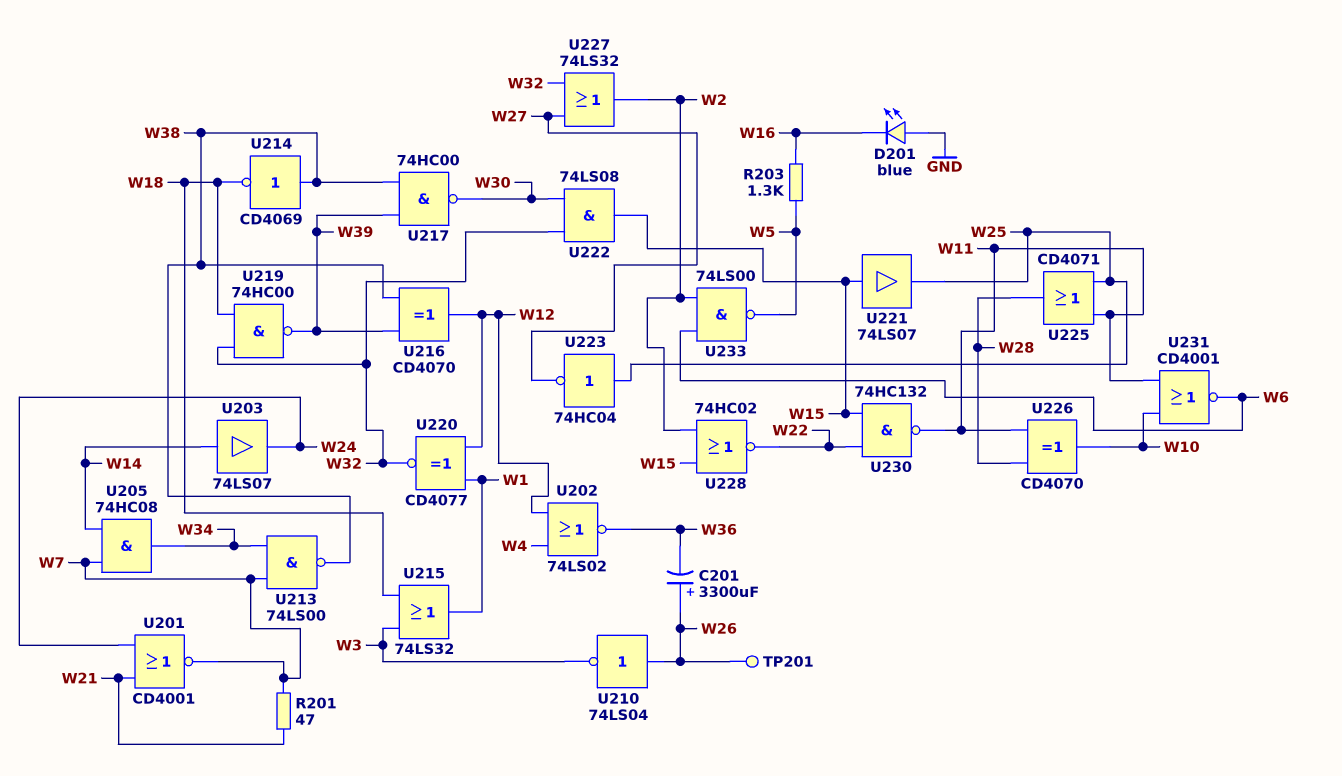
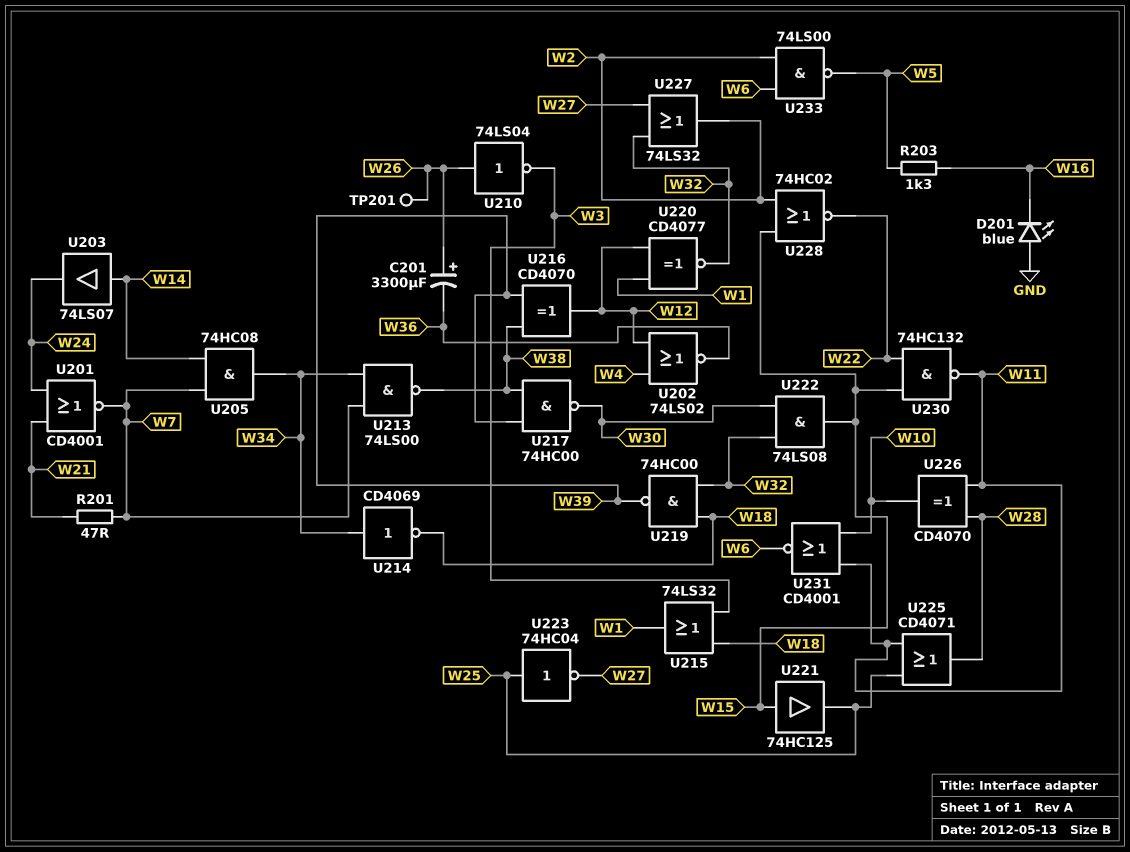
U214: NOT CD4069 (in W38, out W18) -> NOT CD4069 (in W34, out W18)
U221: buffer 74LS07 (in W15, out W25) -> buffer 74HC125 (in W15, out W25)

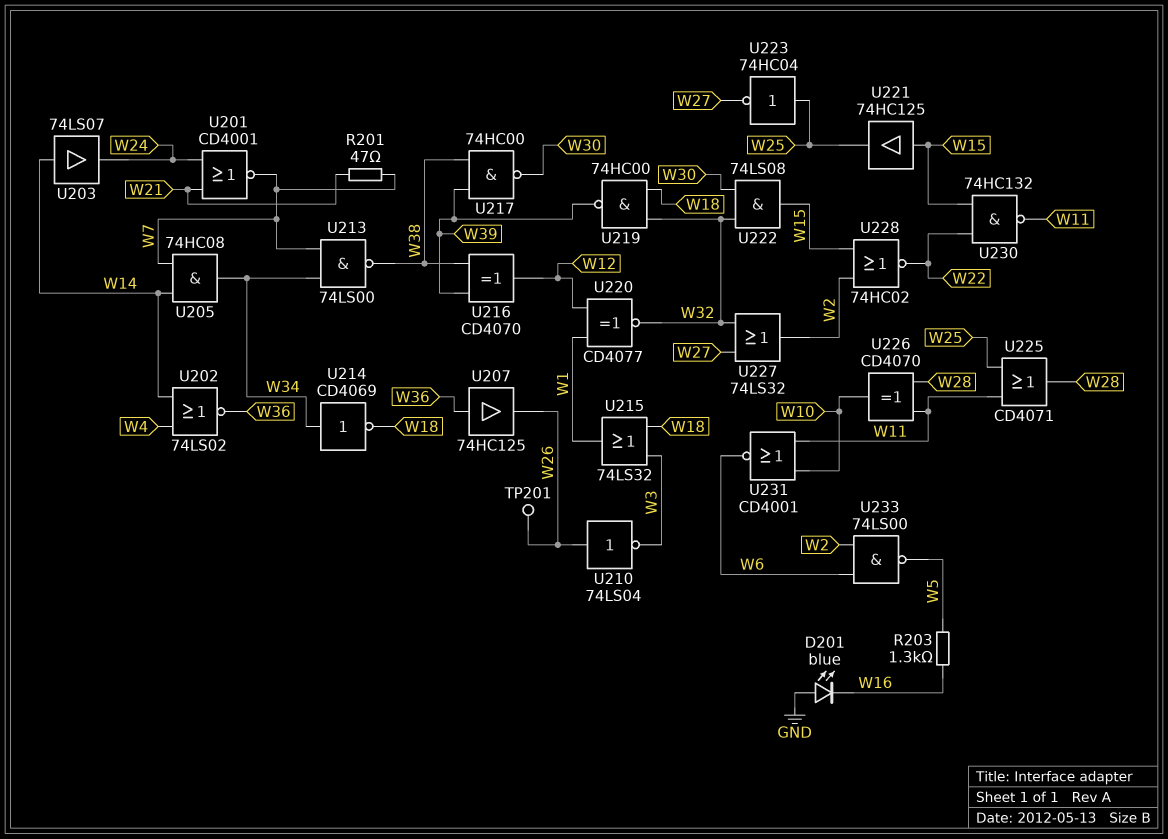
C201: 3300uF (plus W26, minus W36) -> none
U202: NOR 74LS02 (in W4, in W12, out W36) -> NOR 74LS02 (in W4, in W14, out W36)
U207: none -> buffer 74HC125 (in W36, out W26)

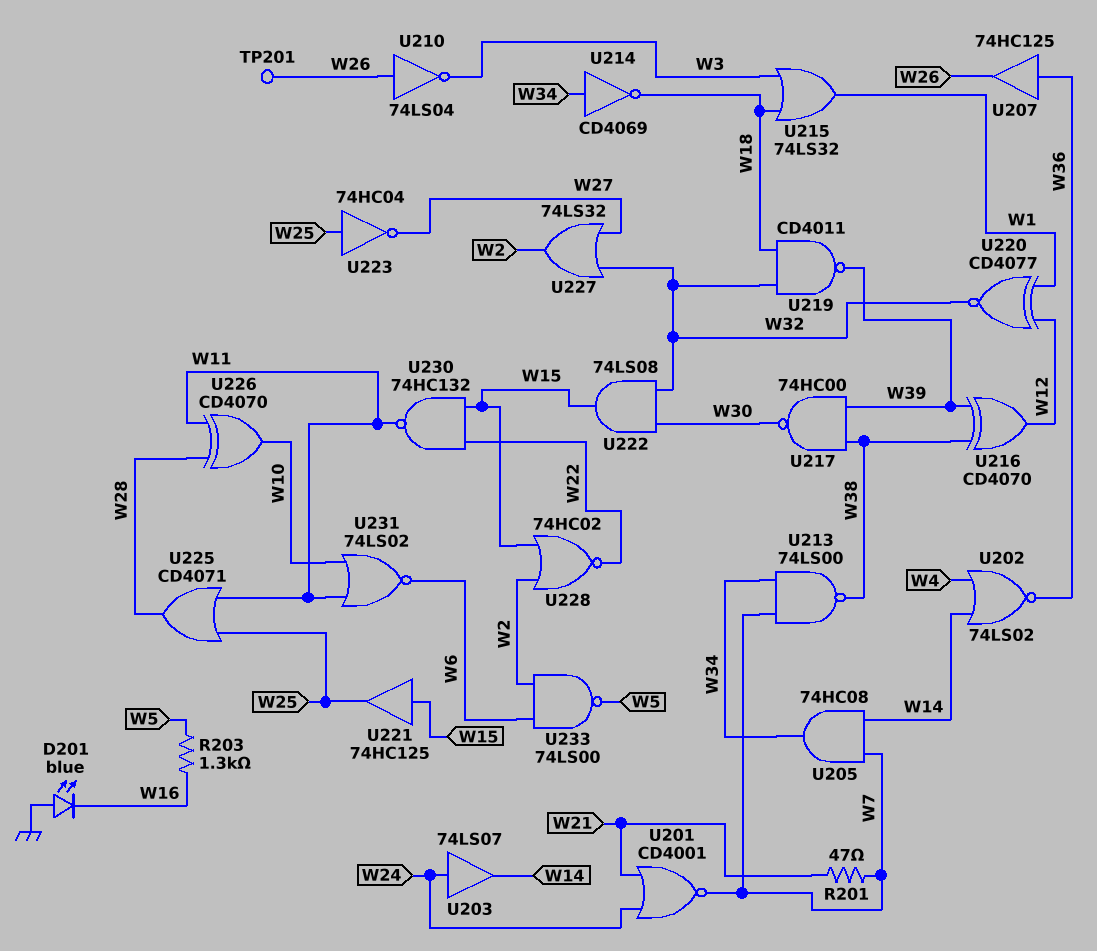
U203: buffer 74LS07 (in W14, out W24) -> buffer 74LS07 (in W24, out W14)
U219: NAND 74HC00 (in W18, in W32, out W39) -> NAND CD4011 (in W18, in W32, out W39)
U231: NOR CD4001 (in W10, in W11, out W6) -> NOR 74LS02 (in W10, in W11, out W6)

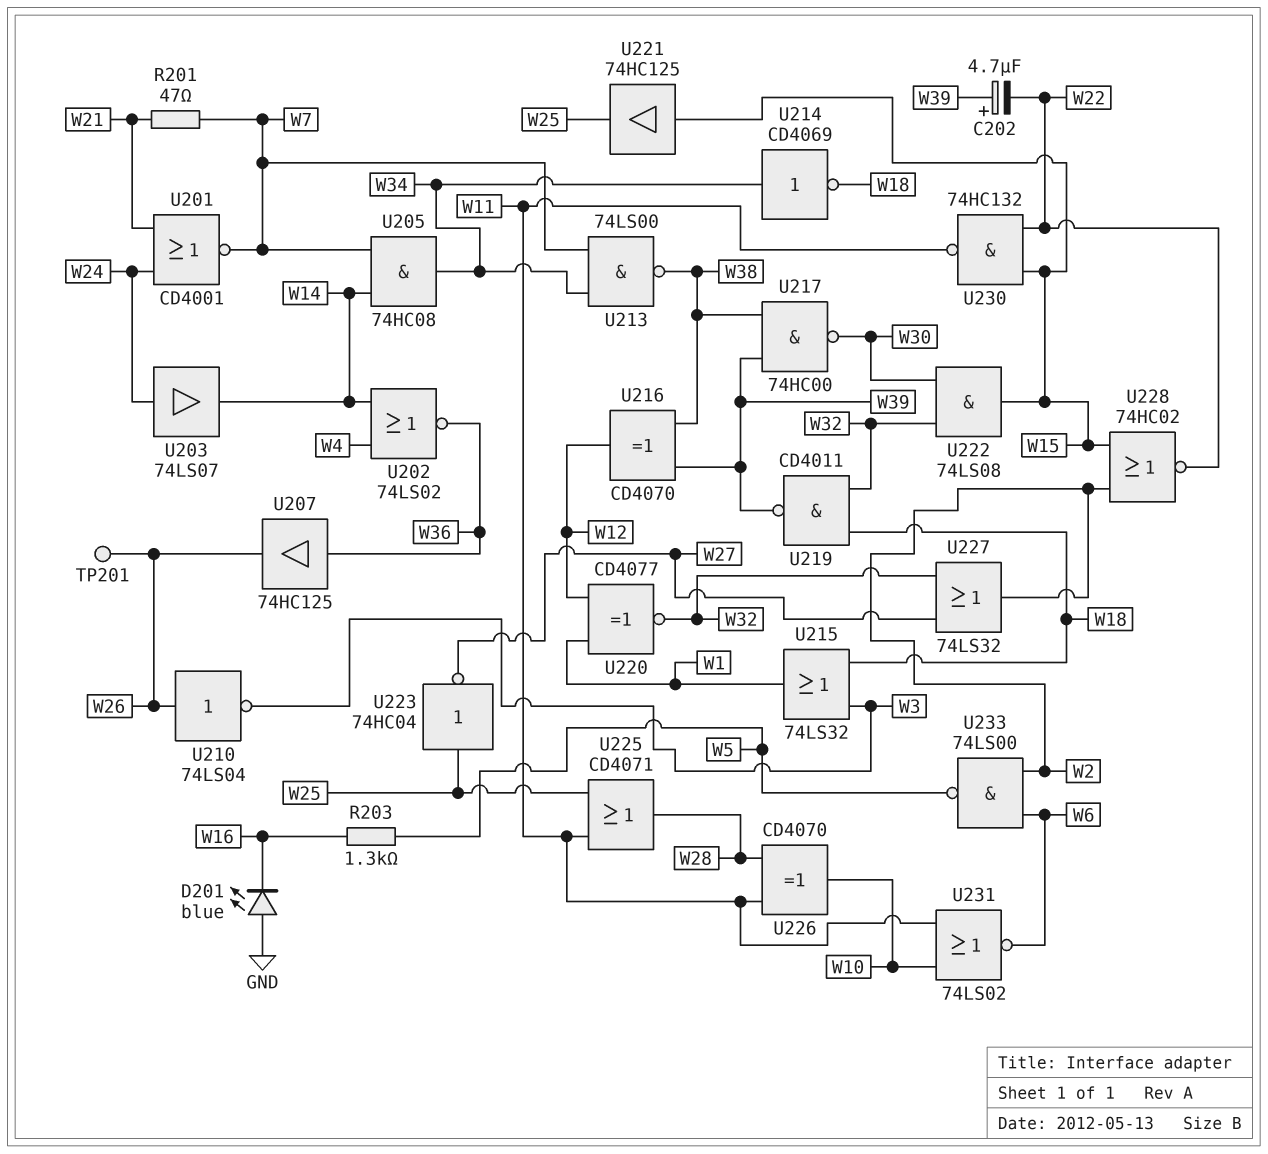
C202: none -> 4.7uF (plus W39, minus W22)

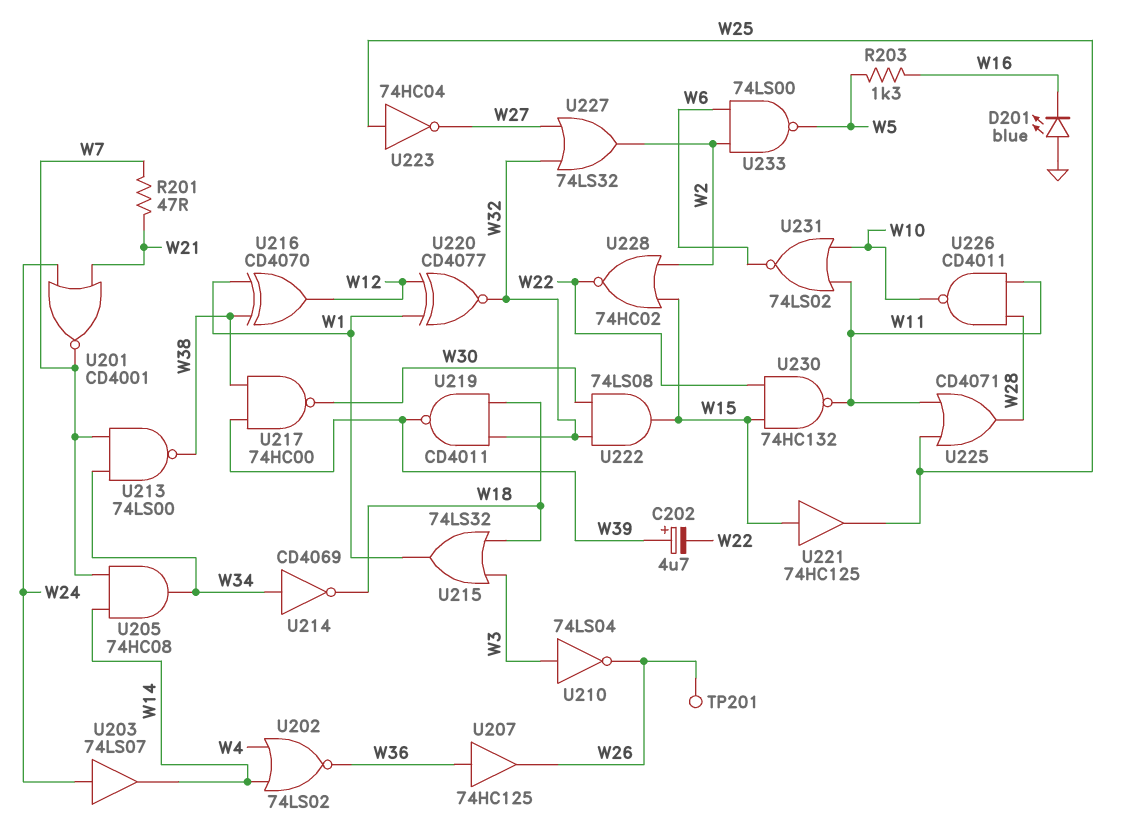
U210: NOT 74LS04 (in W26, out W3) -> NOT 74LS04 (in W3, out W26)
U216: XOR CD4070 (in W38, in W39, out W12) -> XOR CD4070 (in W1, in W38, out W12)
U226: XOR CD4070 (in W11, in W28, out W10) -> NAND CD4011 (in W11, in W28, out W10)

